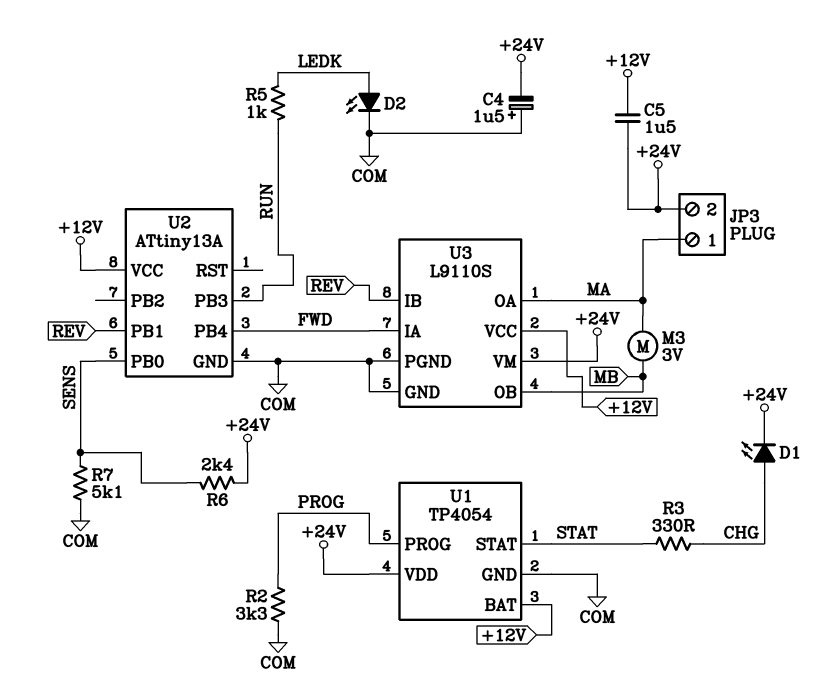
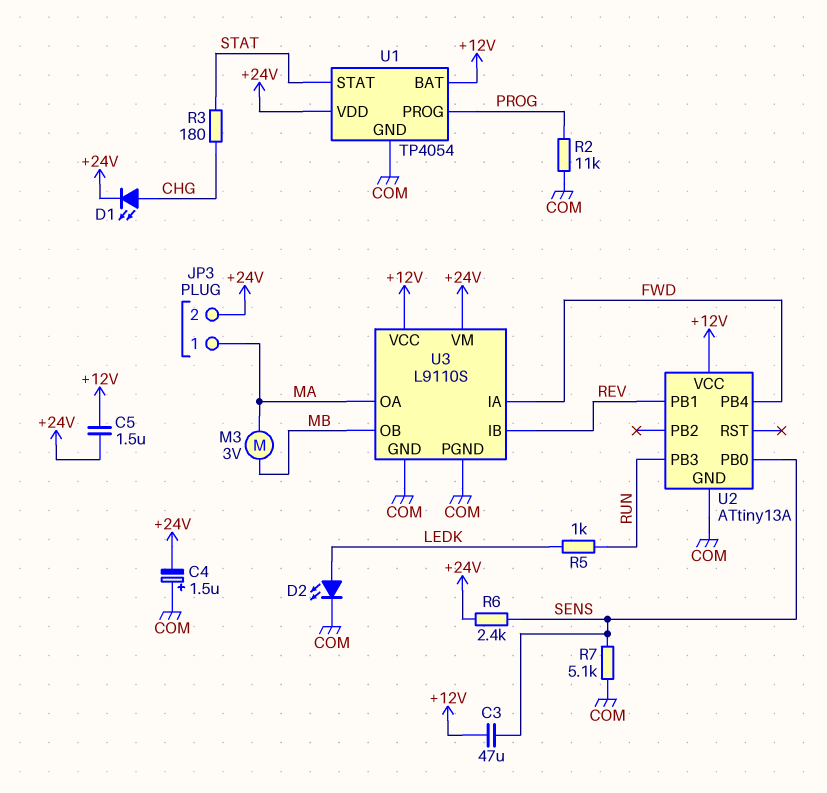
C3: none -> 47uF (+12V, SENS)
R2: 3.3k (COM, PROG) -> 11k (COM, PROG)
R3: 330 (CHG, STAT) -> 180 (CHG, STAT)

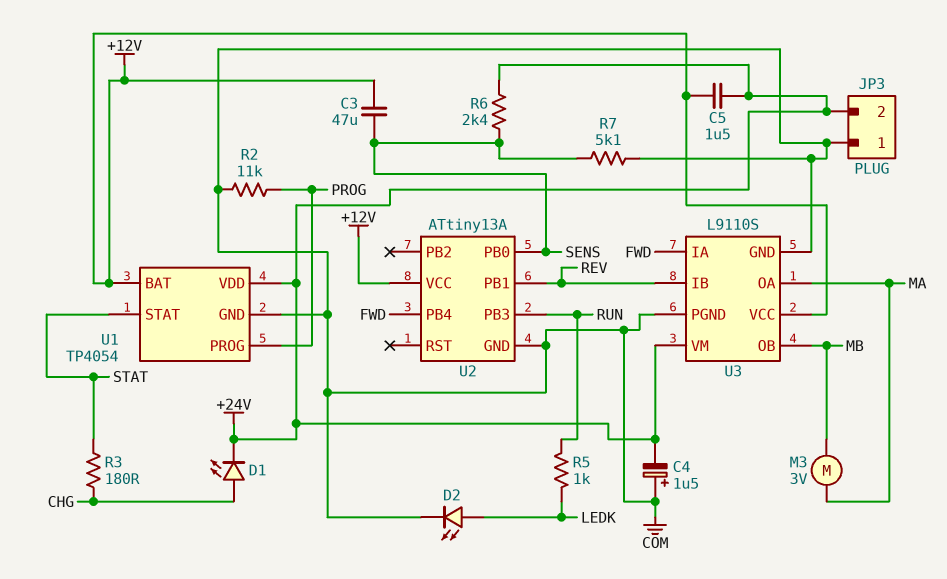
JP3 pin 1: MA -> COM

